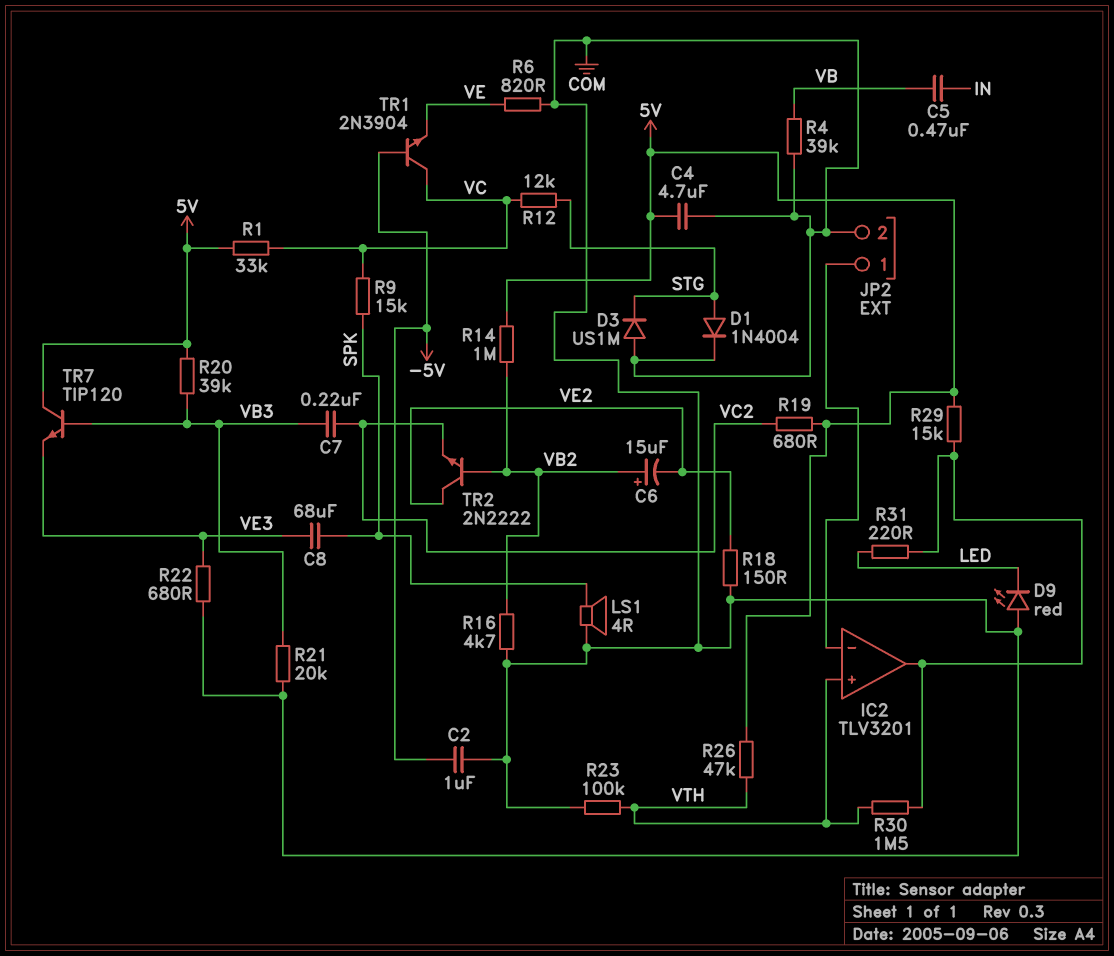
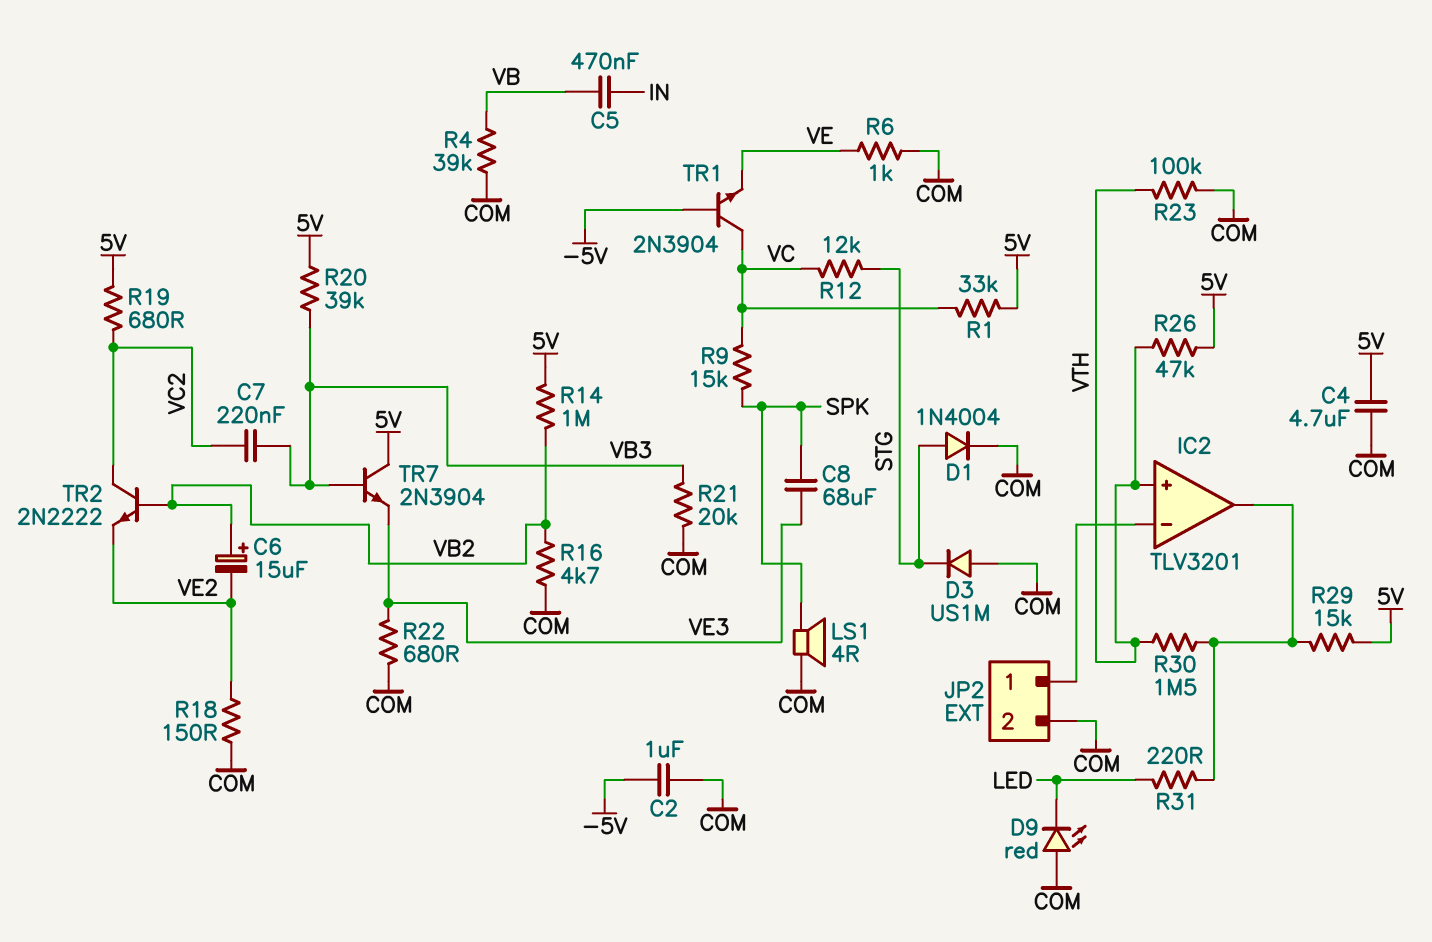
R6: 820 (COM, VE) -> 1k (COM, VE)
TR2: NPN 2N2222 (B VB2, C VE2, E VC2) -> NPN 2N2222 (B VB2, C VC2, E VE2)
TR7: NPN TIP120 (B VB3, C 5V, E VE3) -> NPN 2N3904 (B VB3, C 5V, E VE3)

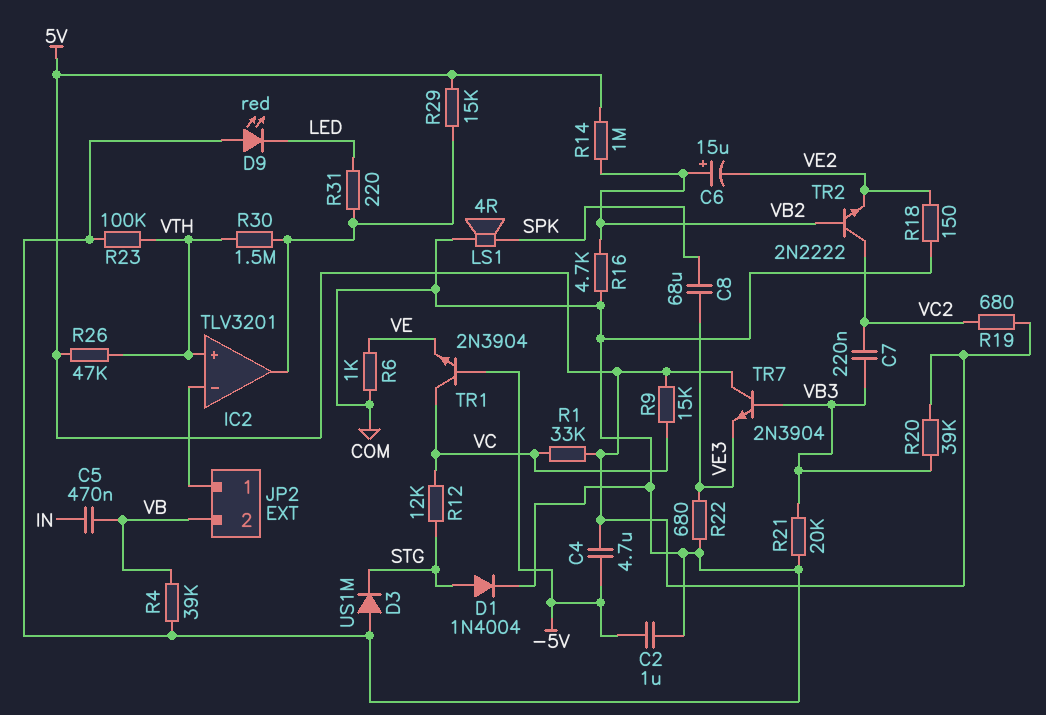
C4: 4.7uF (5V, COM) -> 4.7uF (-5V, 5V)
JP2 pin 2: COM -> VB
R9: 15k (SPK, VC) -> 15k (5V, VC)

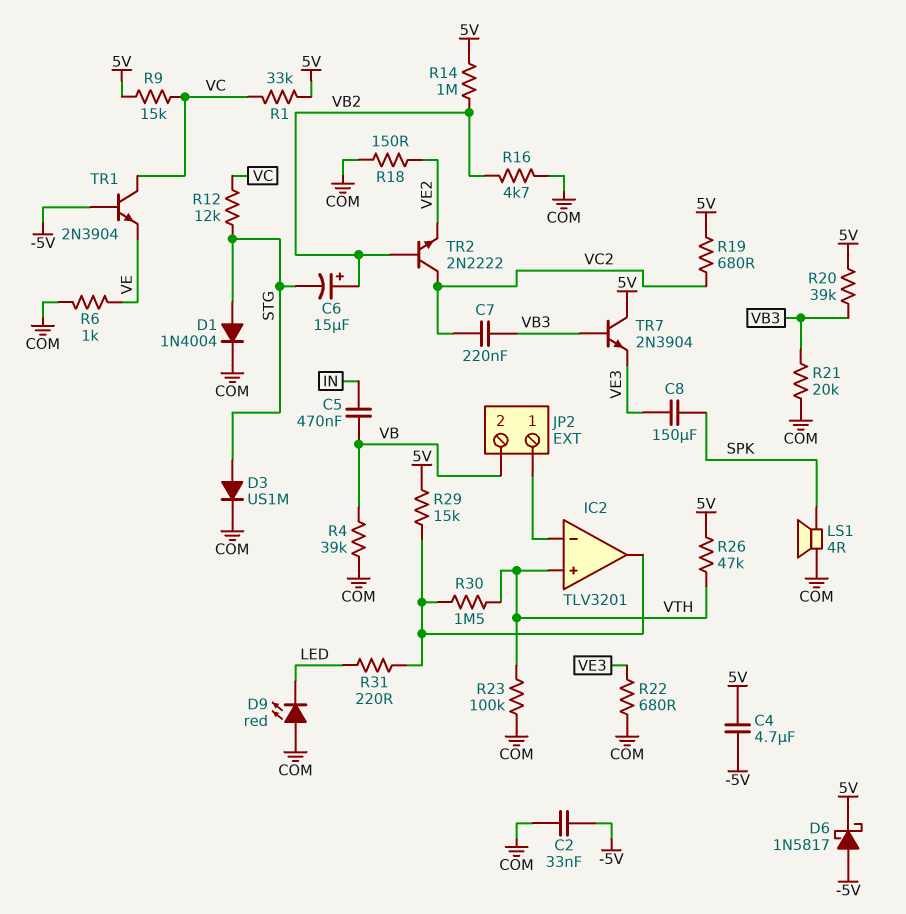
C2: 1uF (-5V, COM) -> 33nF (-5V, COM)
C6: 15uF (plus VB2, minus VE2) -> 15uF (plus VB2, minus STG)
C8: 68uF (SPK, VE3) -> 150uF (SPK, VE3)
D3: diode US1M (A COM, K STG) -> diode US1M (A STG, K COM)
D6: none -> schottky 1N5817 (A -5V, K 5V)

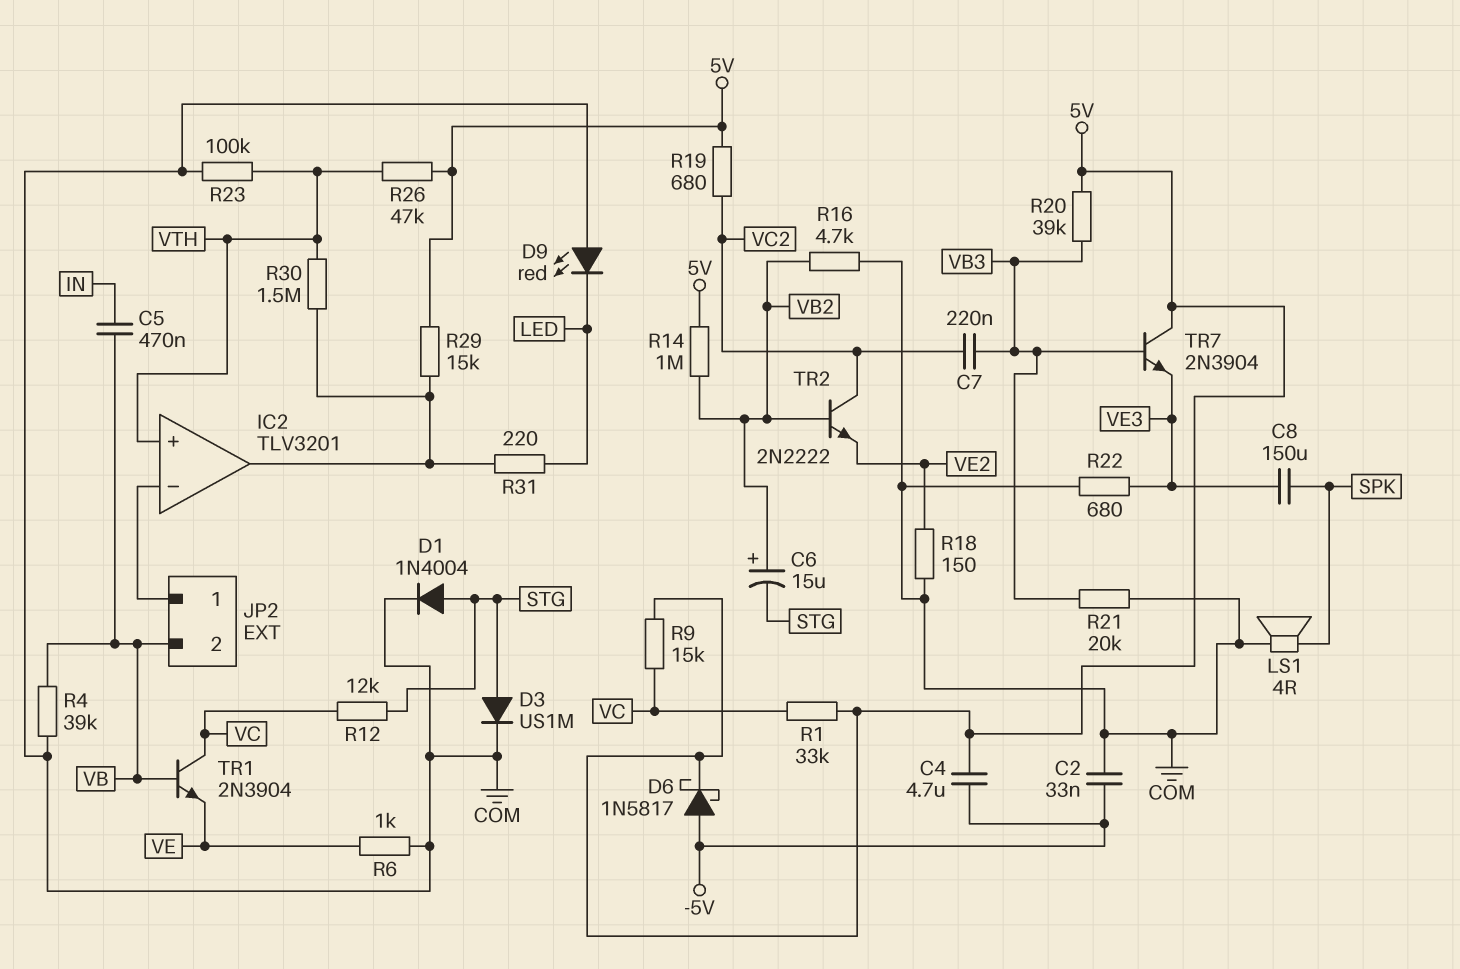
TR1: NPN 2N3904 (B -5V, C VC, E VE) -> NPN 2N3904 (B VB, C VC, E VE)

